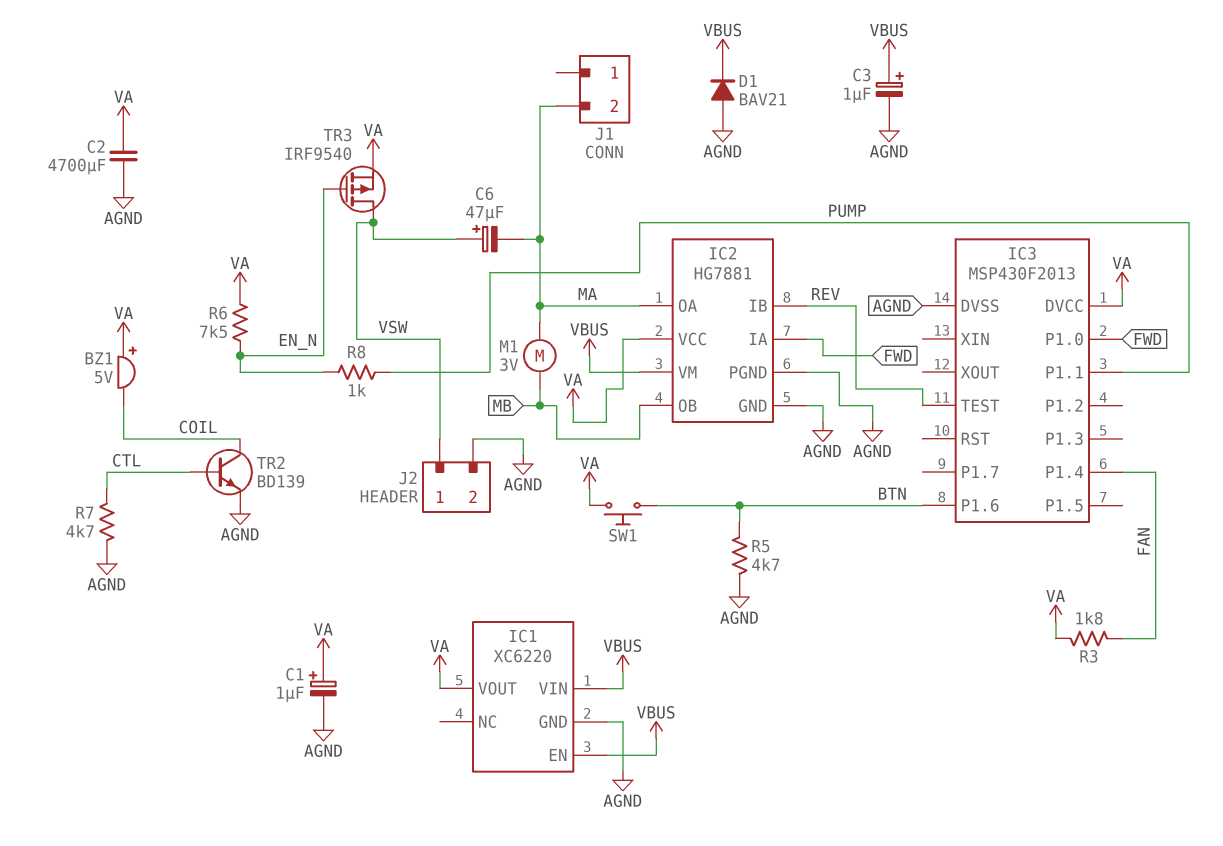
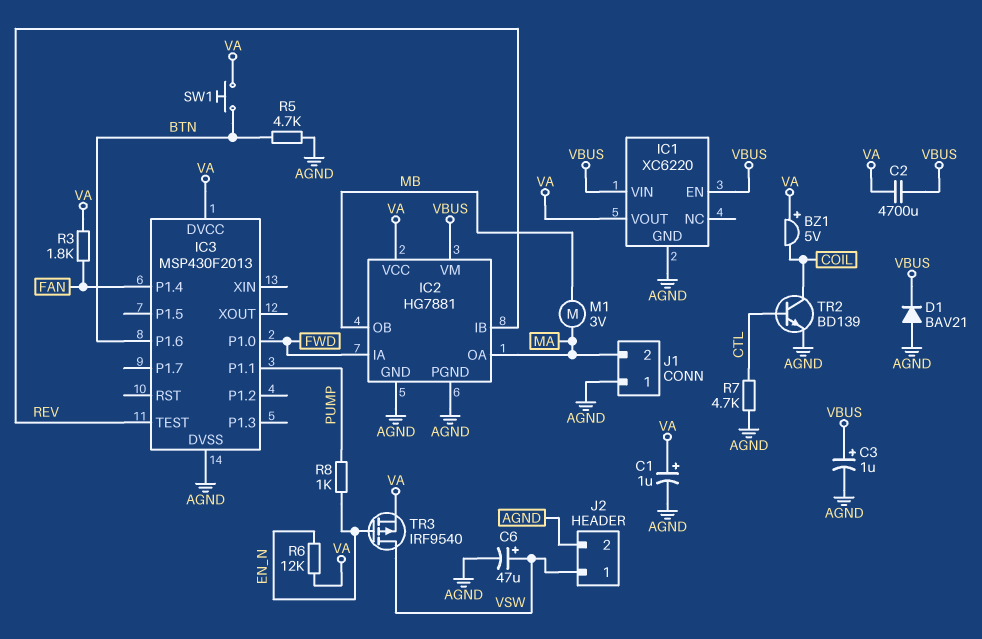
C2: 4700uF (AGND, VA) -> 4700uF (VA, VBUS)
C6: 47uF (plus VSW, minus MA) -> 47uF (plus VSW, minus AGND)
J1 pin 1: none -> AGND
R6: 7.5k (EN_N, VA) -> 12k (EN_N, VA)

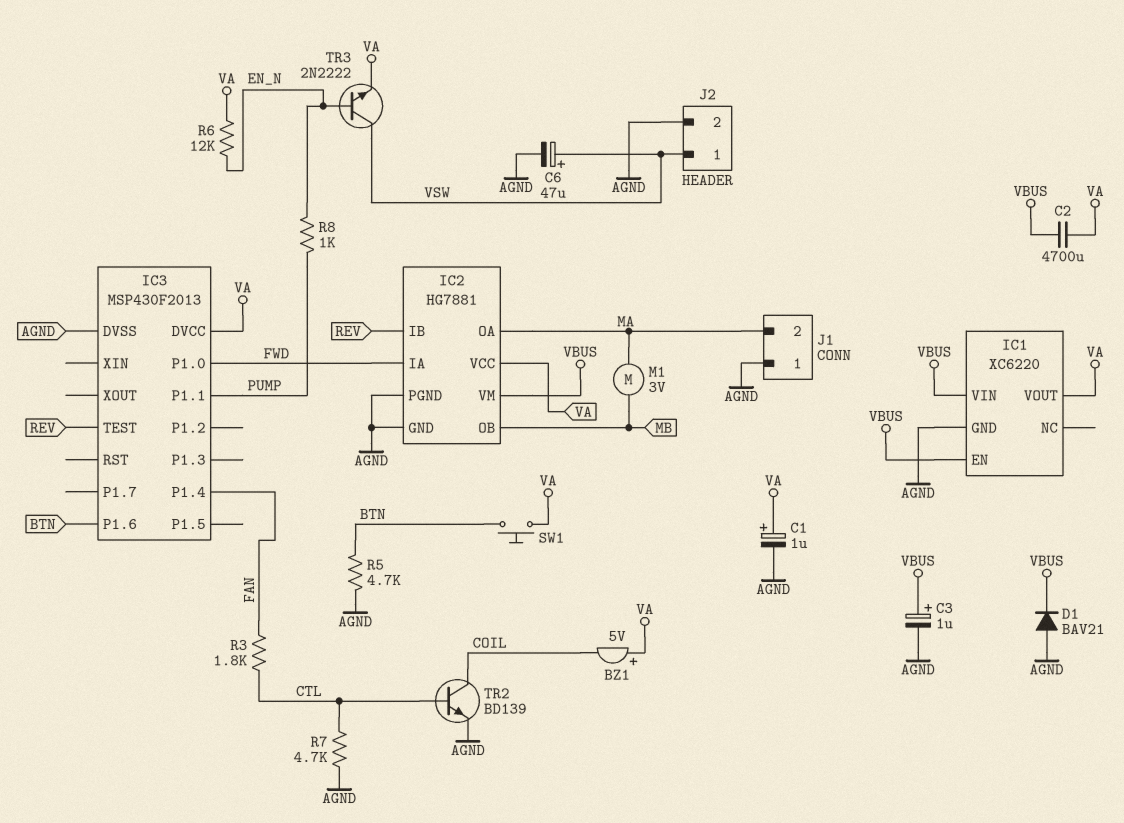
R3: 1.8k (FAN, VA) -> 1.8k (CTL, FAN)
TR3: PMOS IRF9540 (G EN_N, D VSW, S VA) -> NPN 2N2222 (B EN_N, C VSW, E VA)

